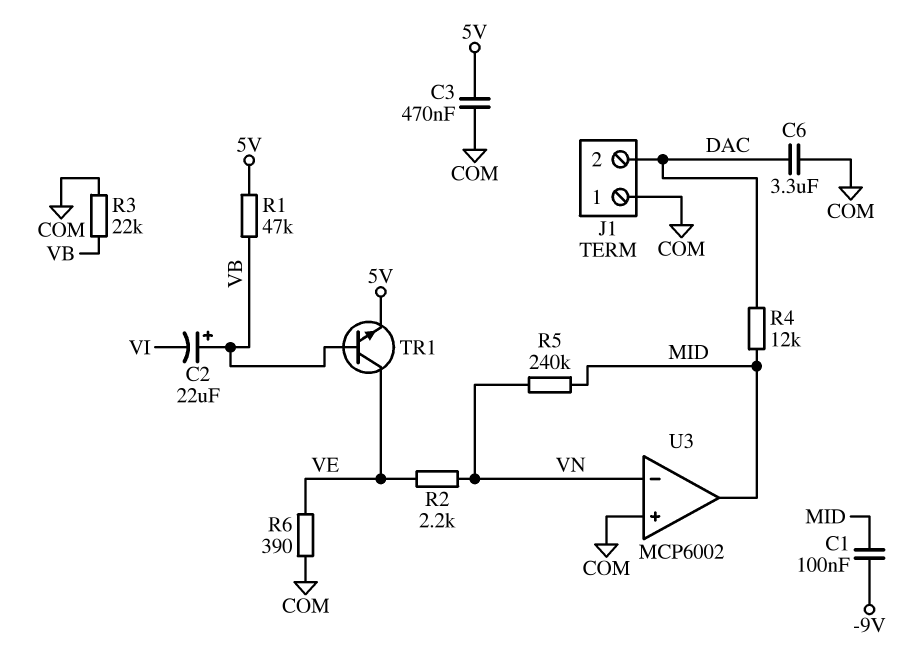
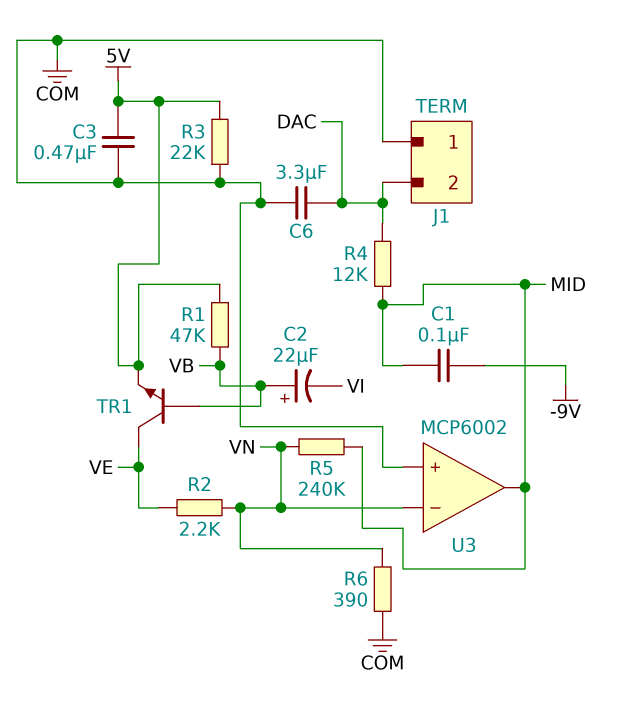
R3: 22k (COM, VB) -> 22k (5V, COM)
R6: 390 (COM, VE) -> 390 (COM, VN)

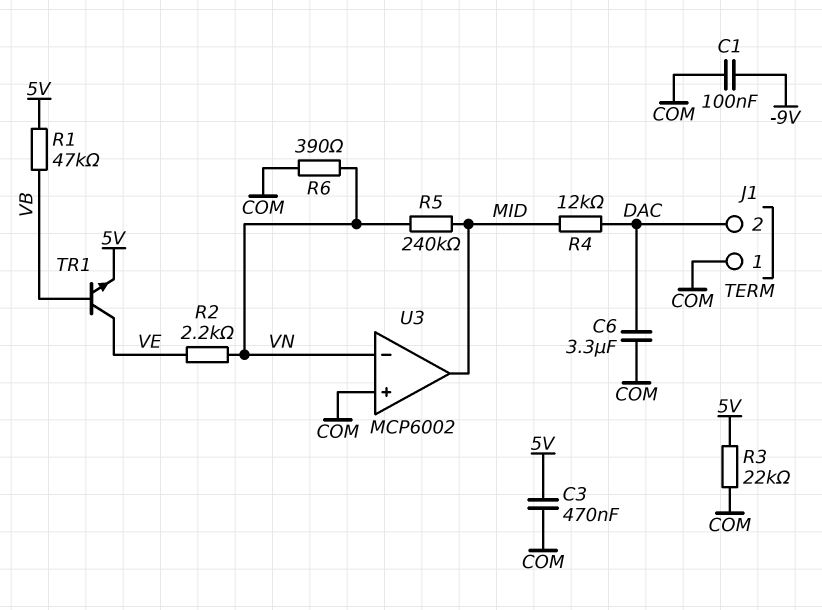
C1: 100nF (-9V, MID) -> 100nF (-9V, COM)
C2: 22uF (plus VB, minus VI) -> none

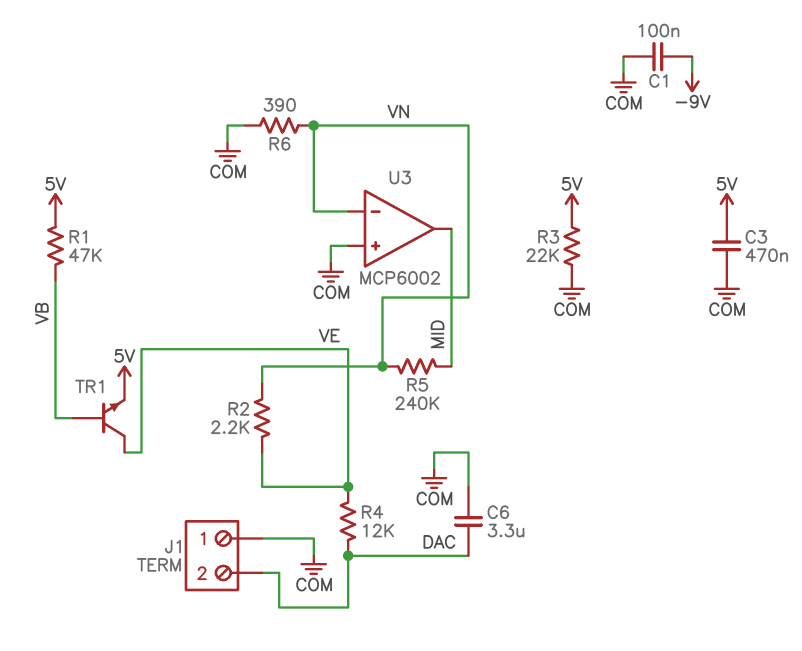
R4: 12k (DAC, MID) -> 12k (DAC, VE)

